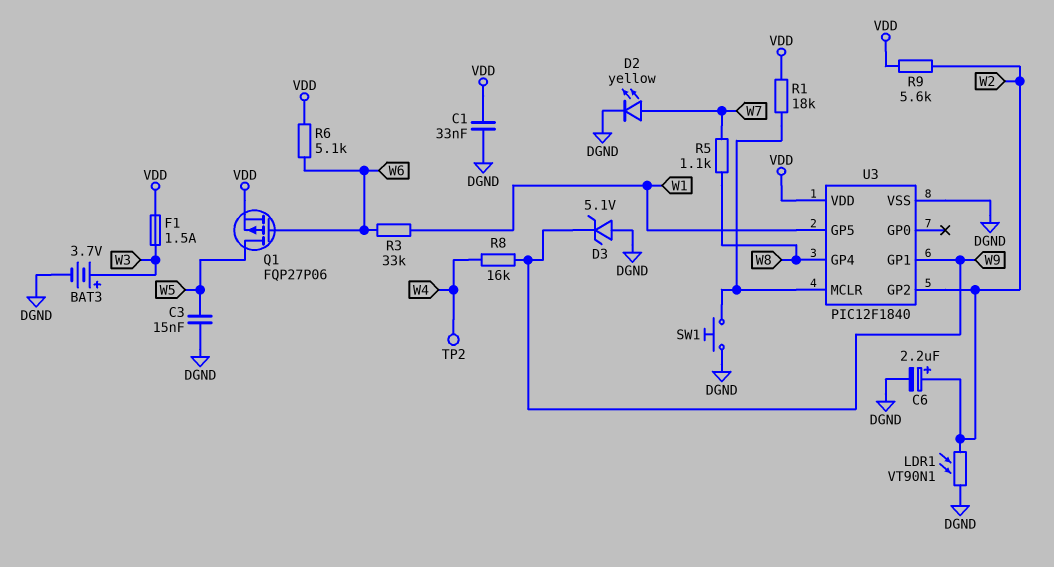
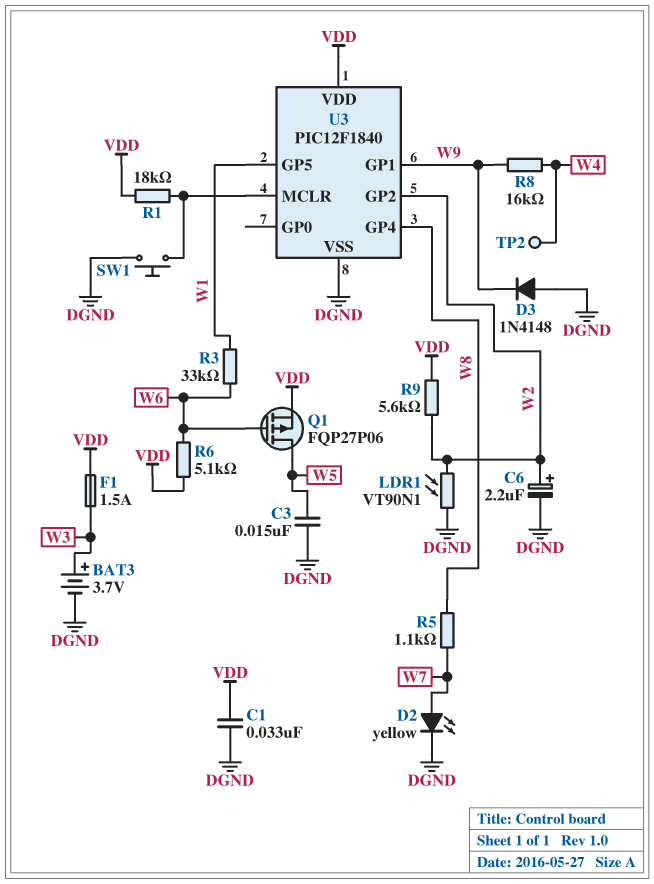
D3: zener 5.1V (A DGND, K W9) -> diode 1N4148 (A DGND, K W9)

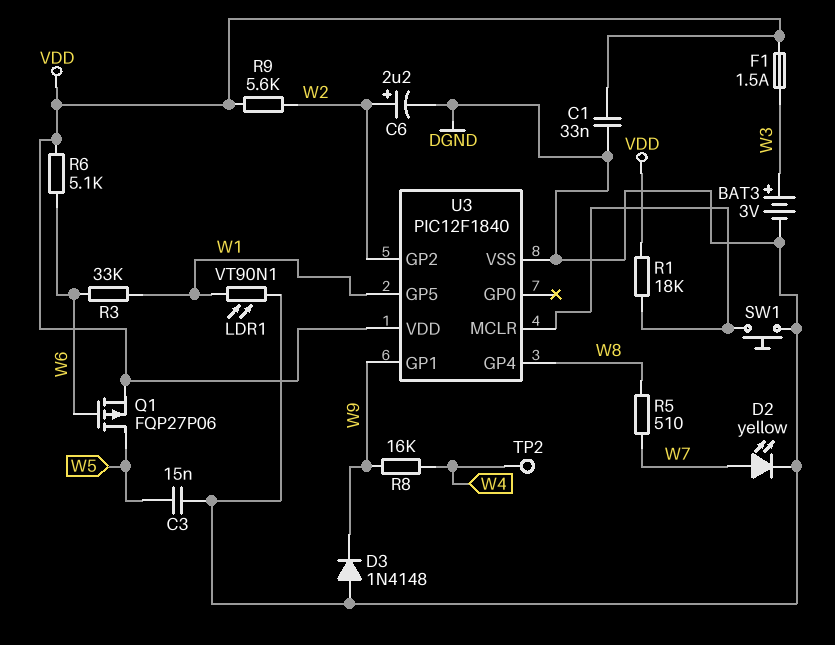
BAT3: 3.7V (plus W3, minus DGND) -> 3V (plus W3, minus DGND)
LDR1: VT90N1 (DGND, W2) -> VT90N1 (DGND, W1)
R5: 1.1k (W7, W8) -> 510 (W7, W8)

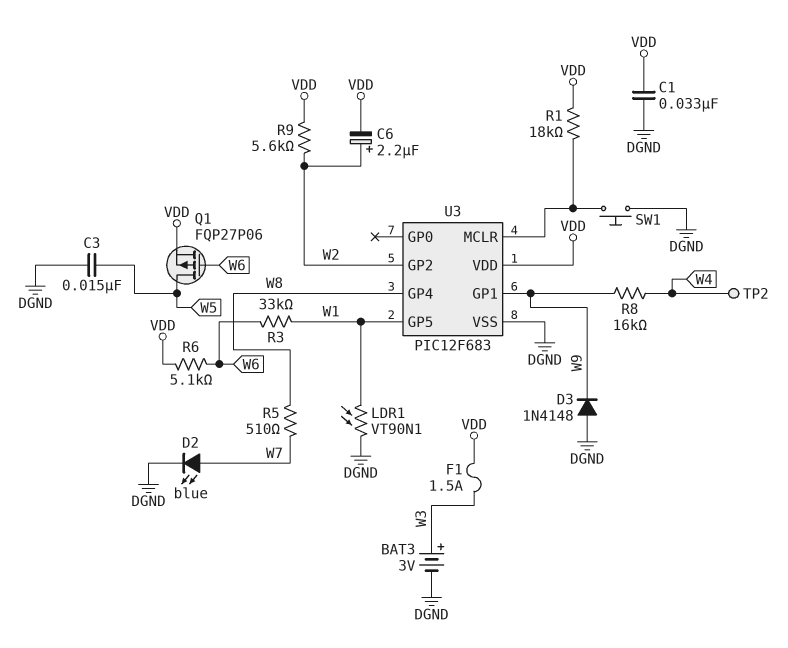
C6: 2.2uF (plus W2, minus DGND) -> 2.2uF (plus W2, minus VDD)
D2: LED yellow (A W7, K DGND) -> LED blue (A W7, K DGND)
U3: PIC12F1840 -> PIC12F683

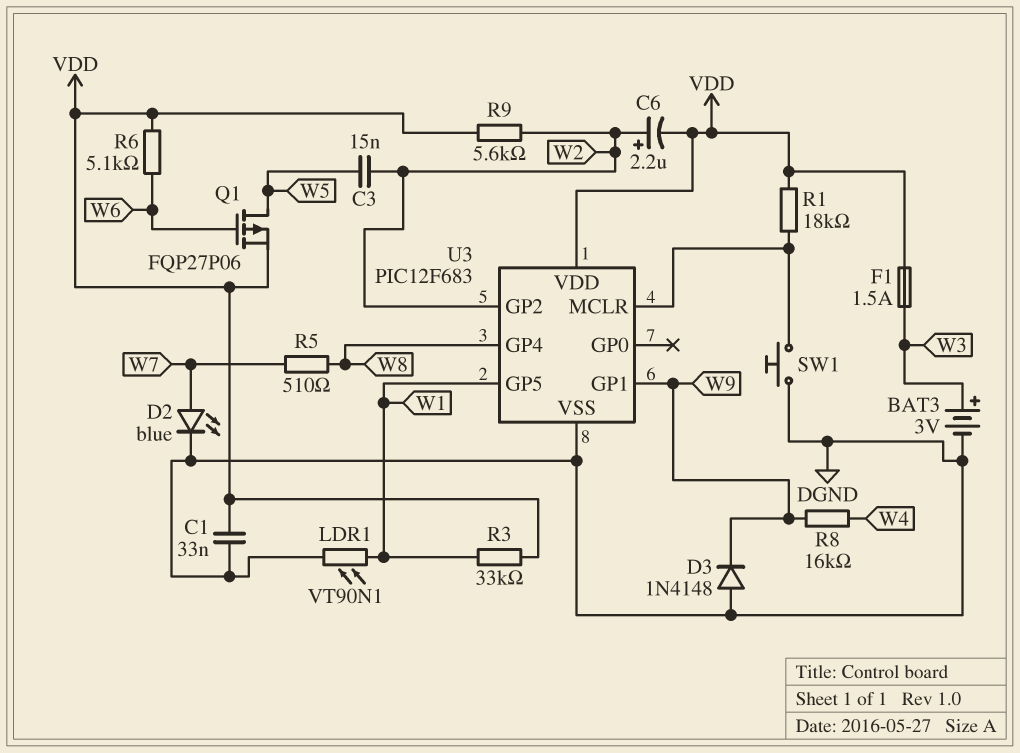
C3: 15nF (DGND, W5) -> 15nF (W2, W5)
R3: 33k (W1, W6) -> 33k (VDD, W1)
TP2: test point (W4) -> none

